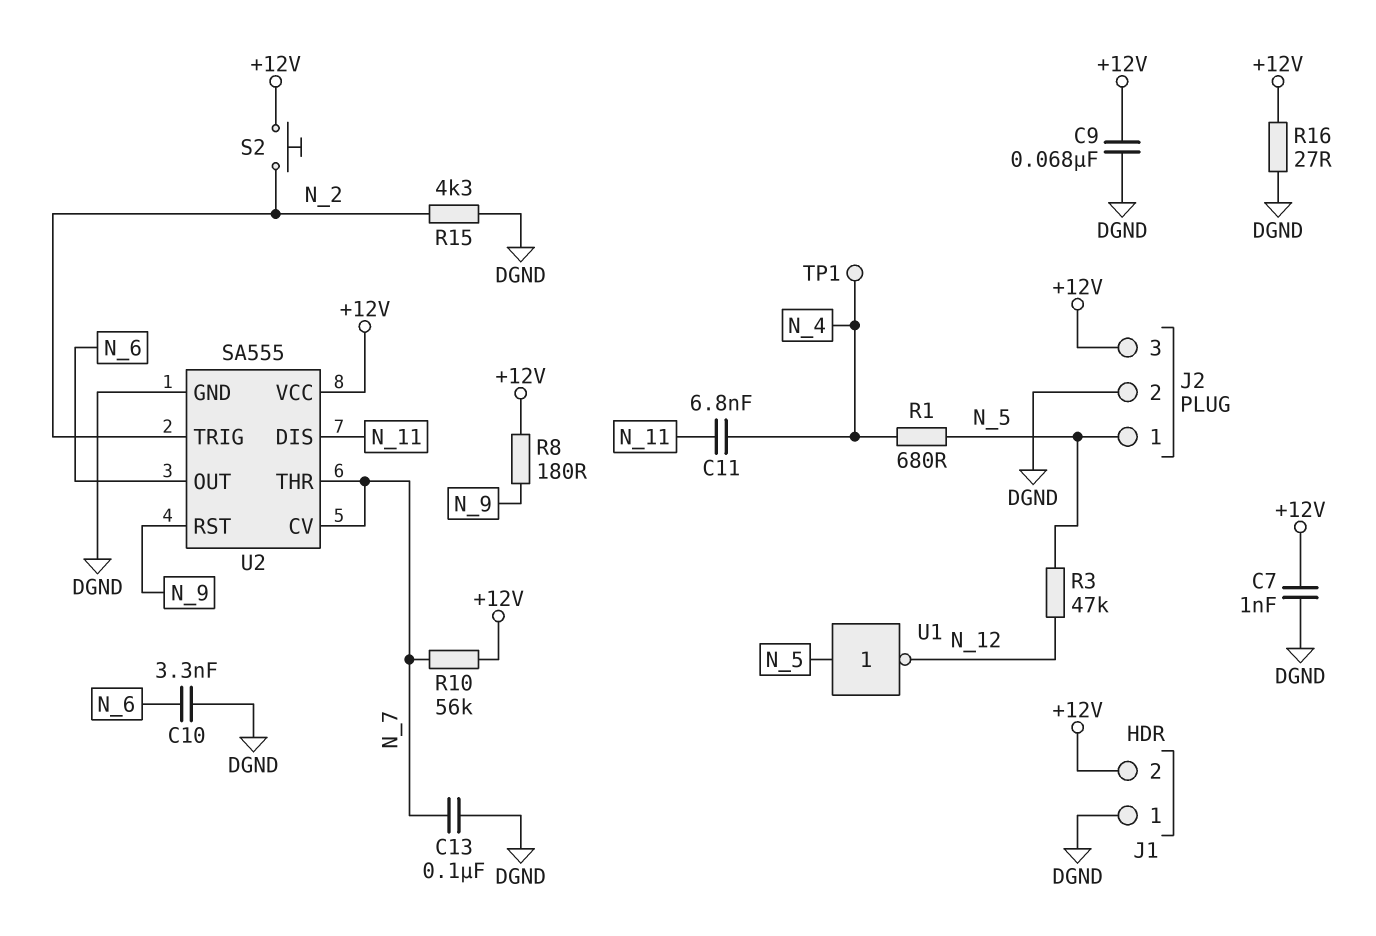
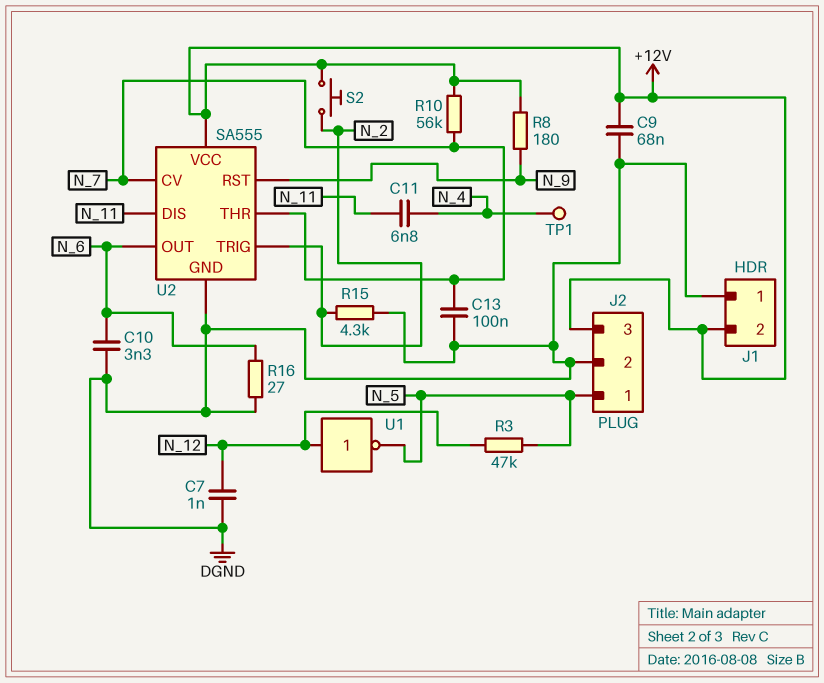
C7: 1nF (+12V, DGND) -> 1nF (DGND, N_12)
R1: 680 (N_4, N_5) -> none
R16: 27 (+12V, DGND) -> 27 (DGND, N_6)
U1: NOT (in N_5, out N_12) -> NOT (in N_12, out N_5)

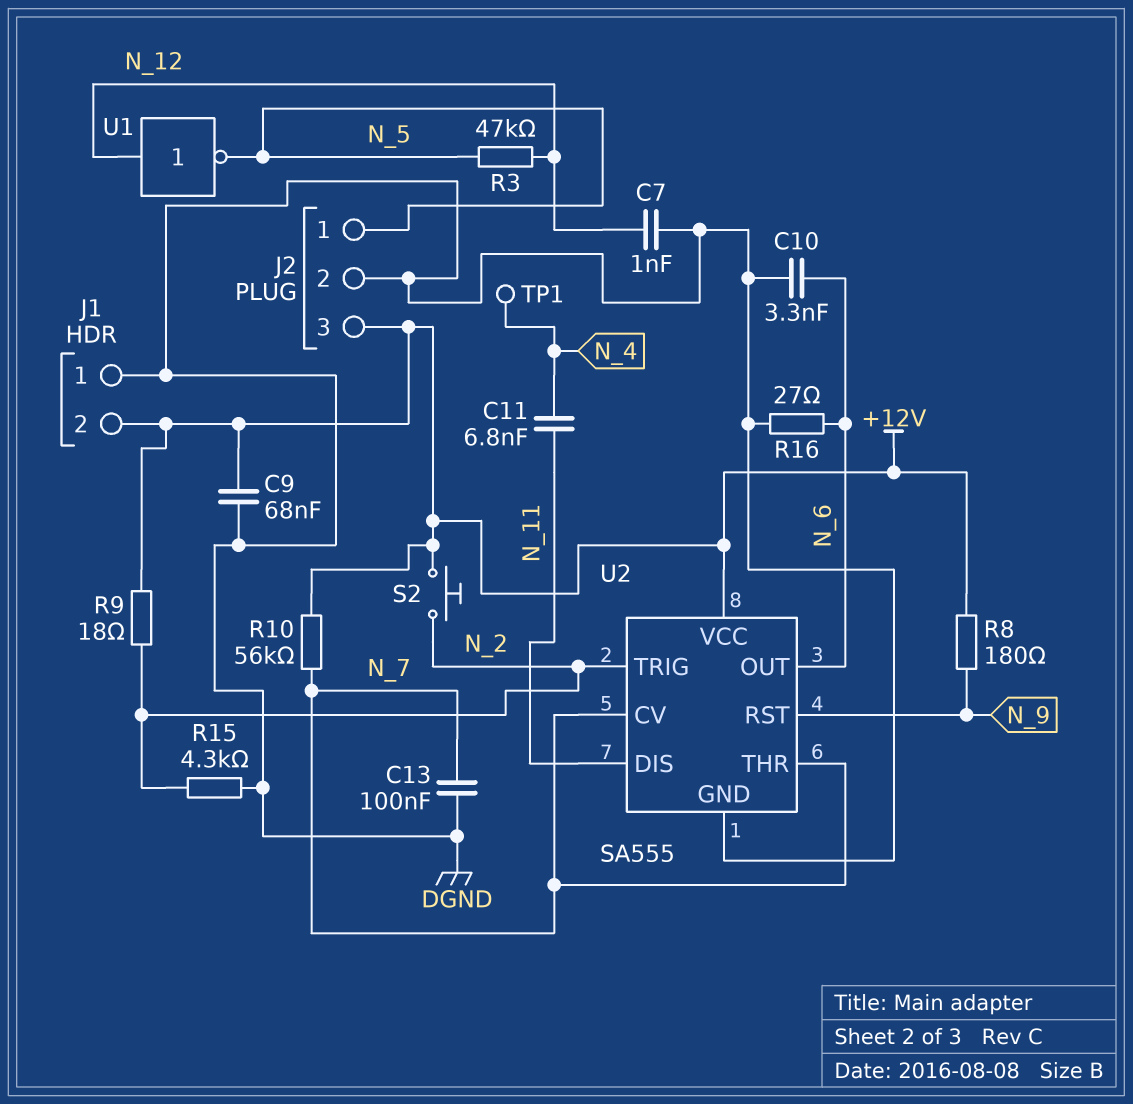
R9: none -> 18 (+12V, N_2)

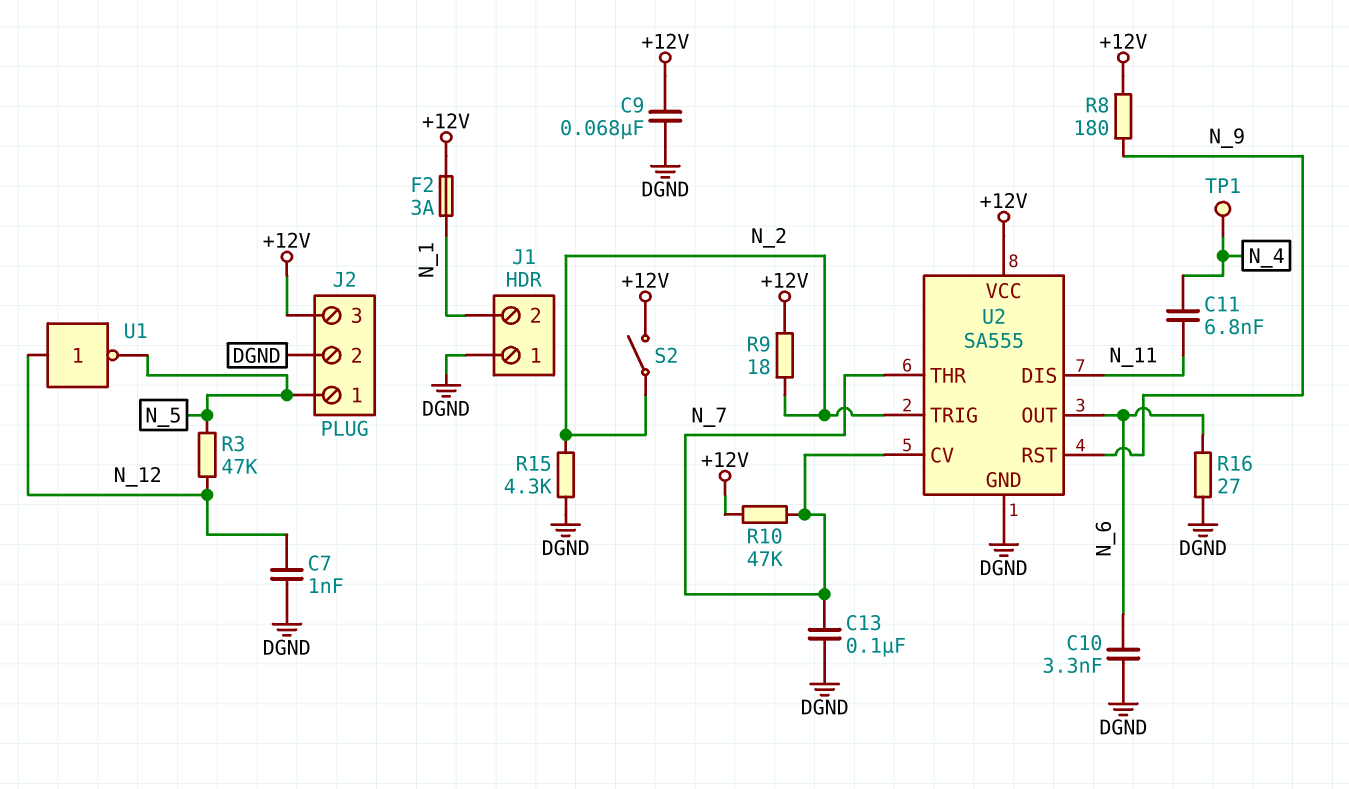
F2: none -> 3A (+12V, N_1)
J1 pin 2: +12V -> N_1
R10: 56k (+12V, N_7) -> 47k (+12V, N_7)
S2: button (+12V, N_2) -> switch (+12V, N_2)

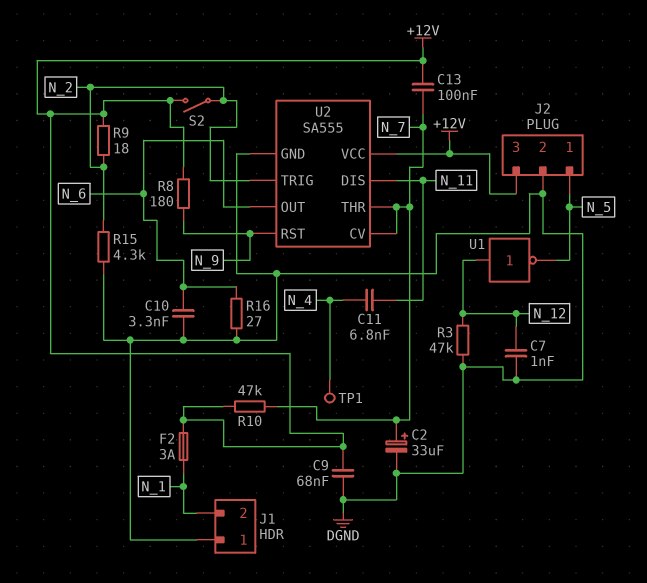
C2: none -> 33uF (plus N_7, minus DGND)
C13: 100nF (DGND, N_7) -> 100nF (+12V, N_7)
R3: 47k (N_5, N_12) -> 47k (DGND, N_12)

